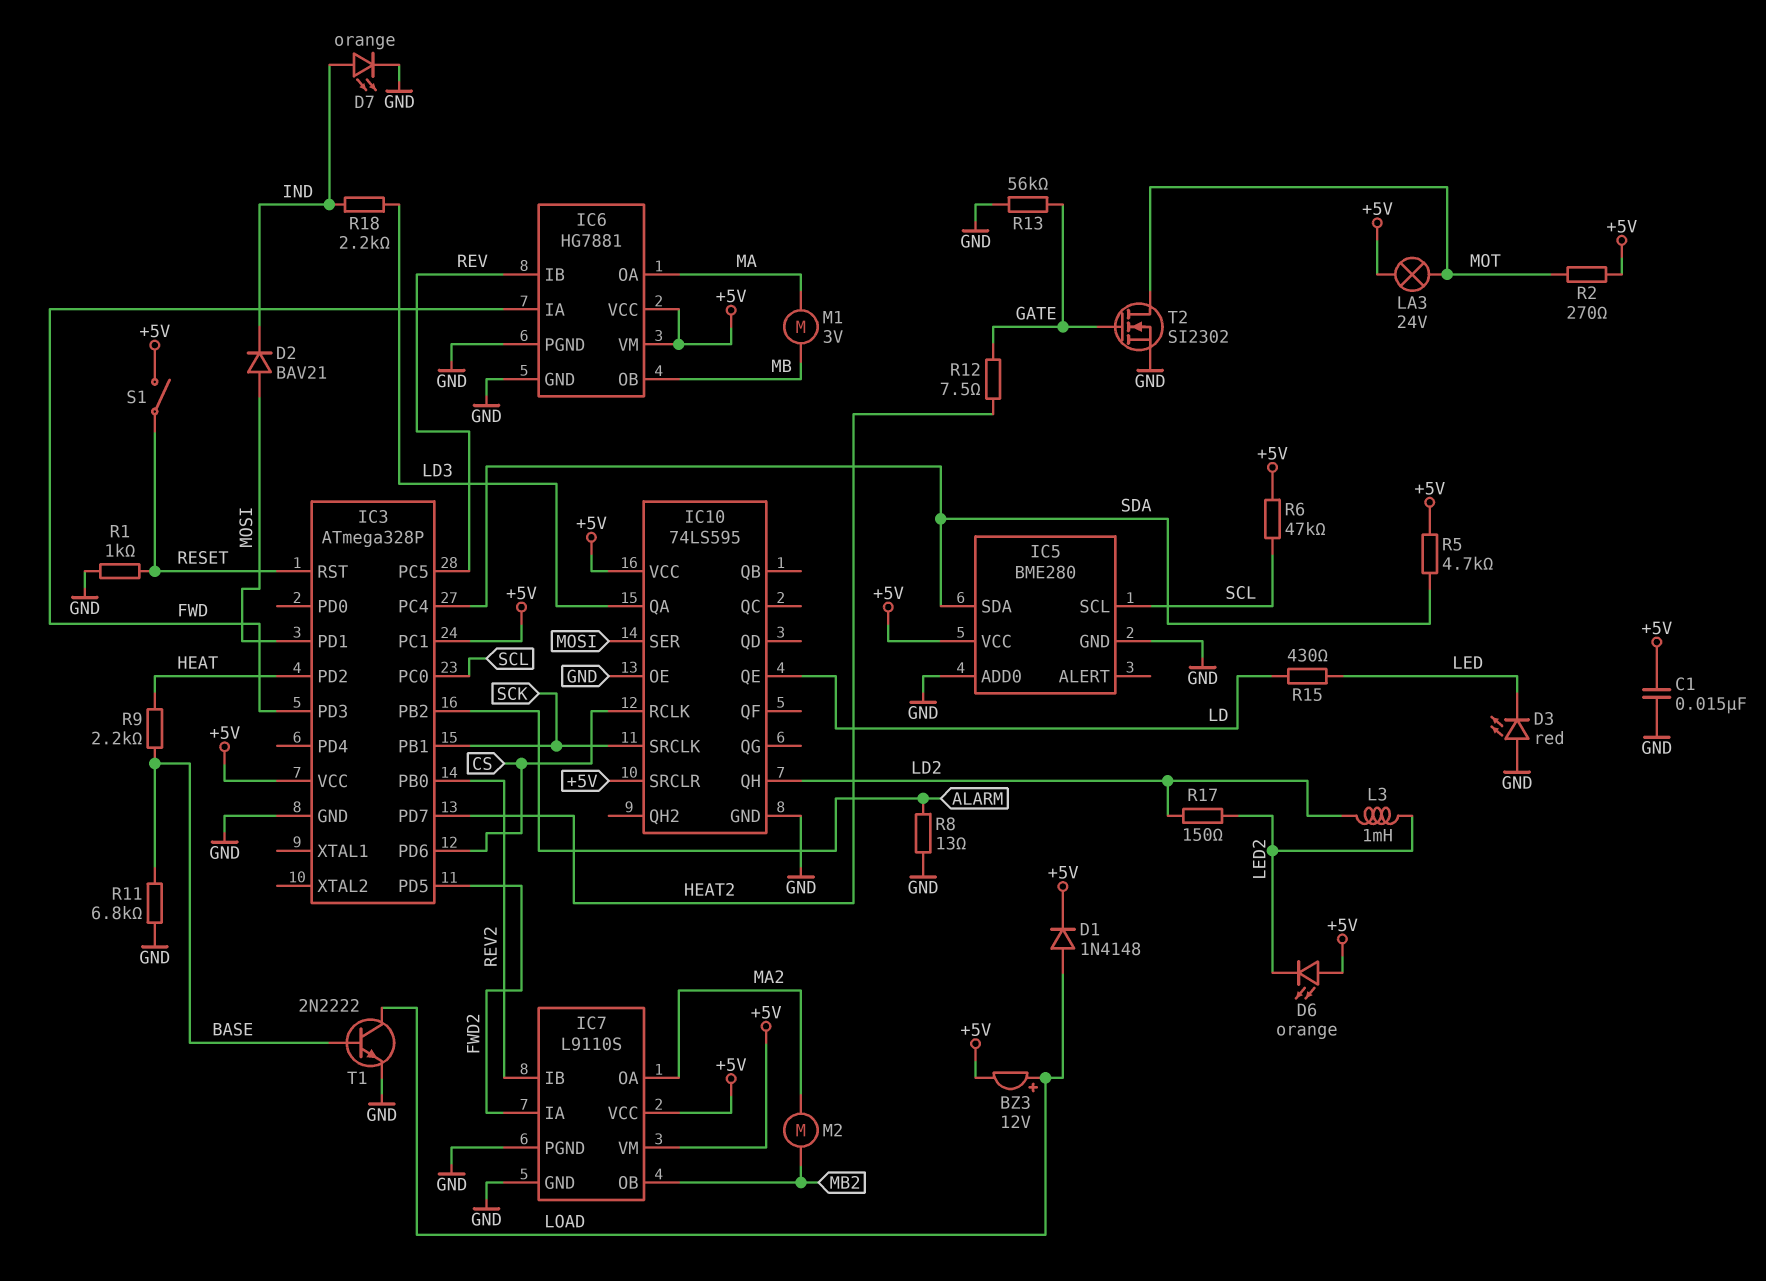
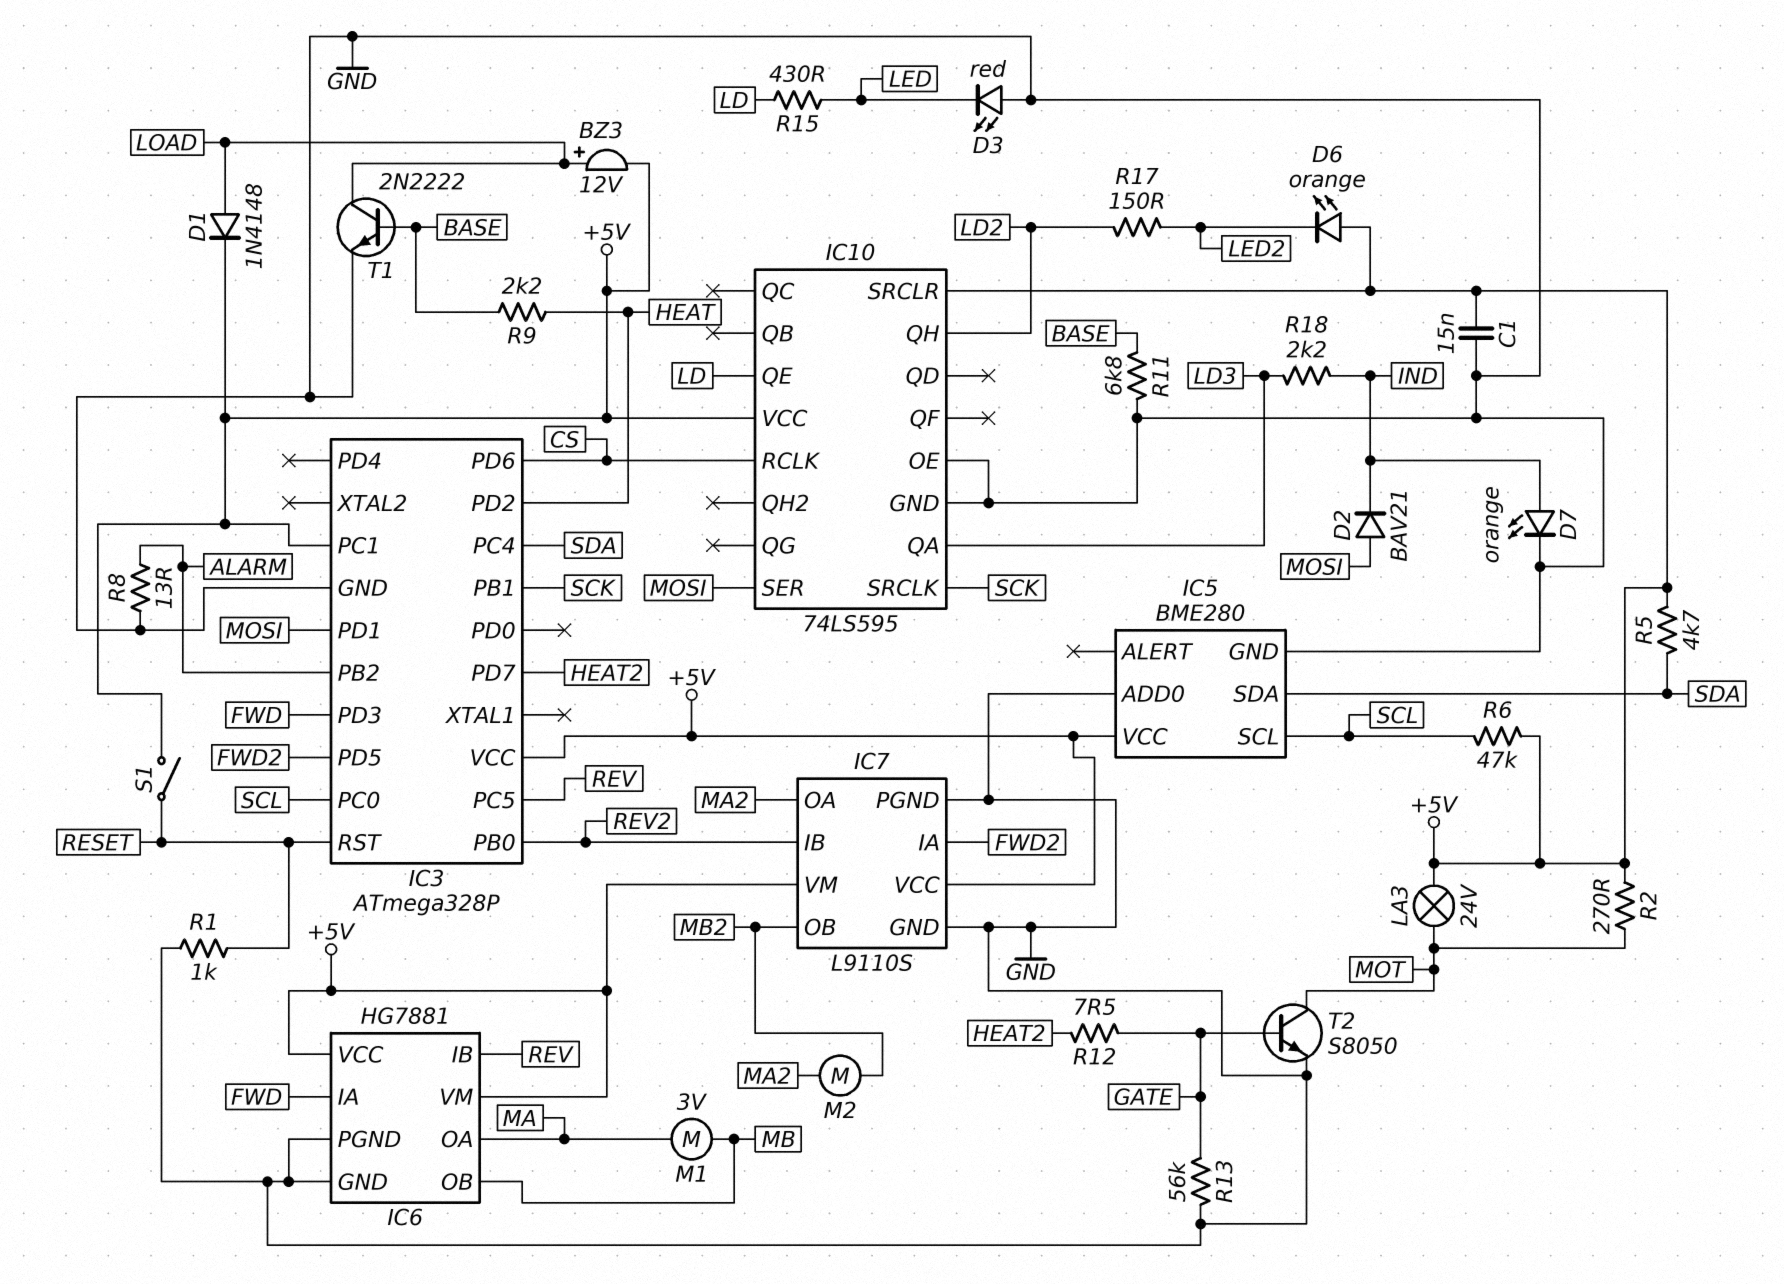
L3: 1mH (LD2, LED2) -> none
T2: NMOS SI2302 (G GATE, D MOT, S GND) -> NPN S8050 (B GATE, C MOT, E GND)

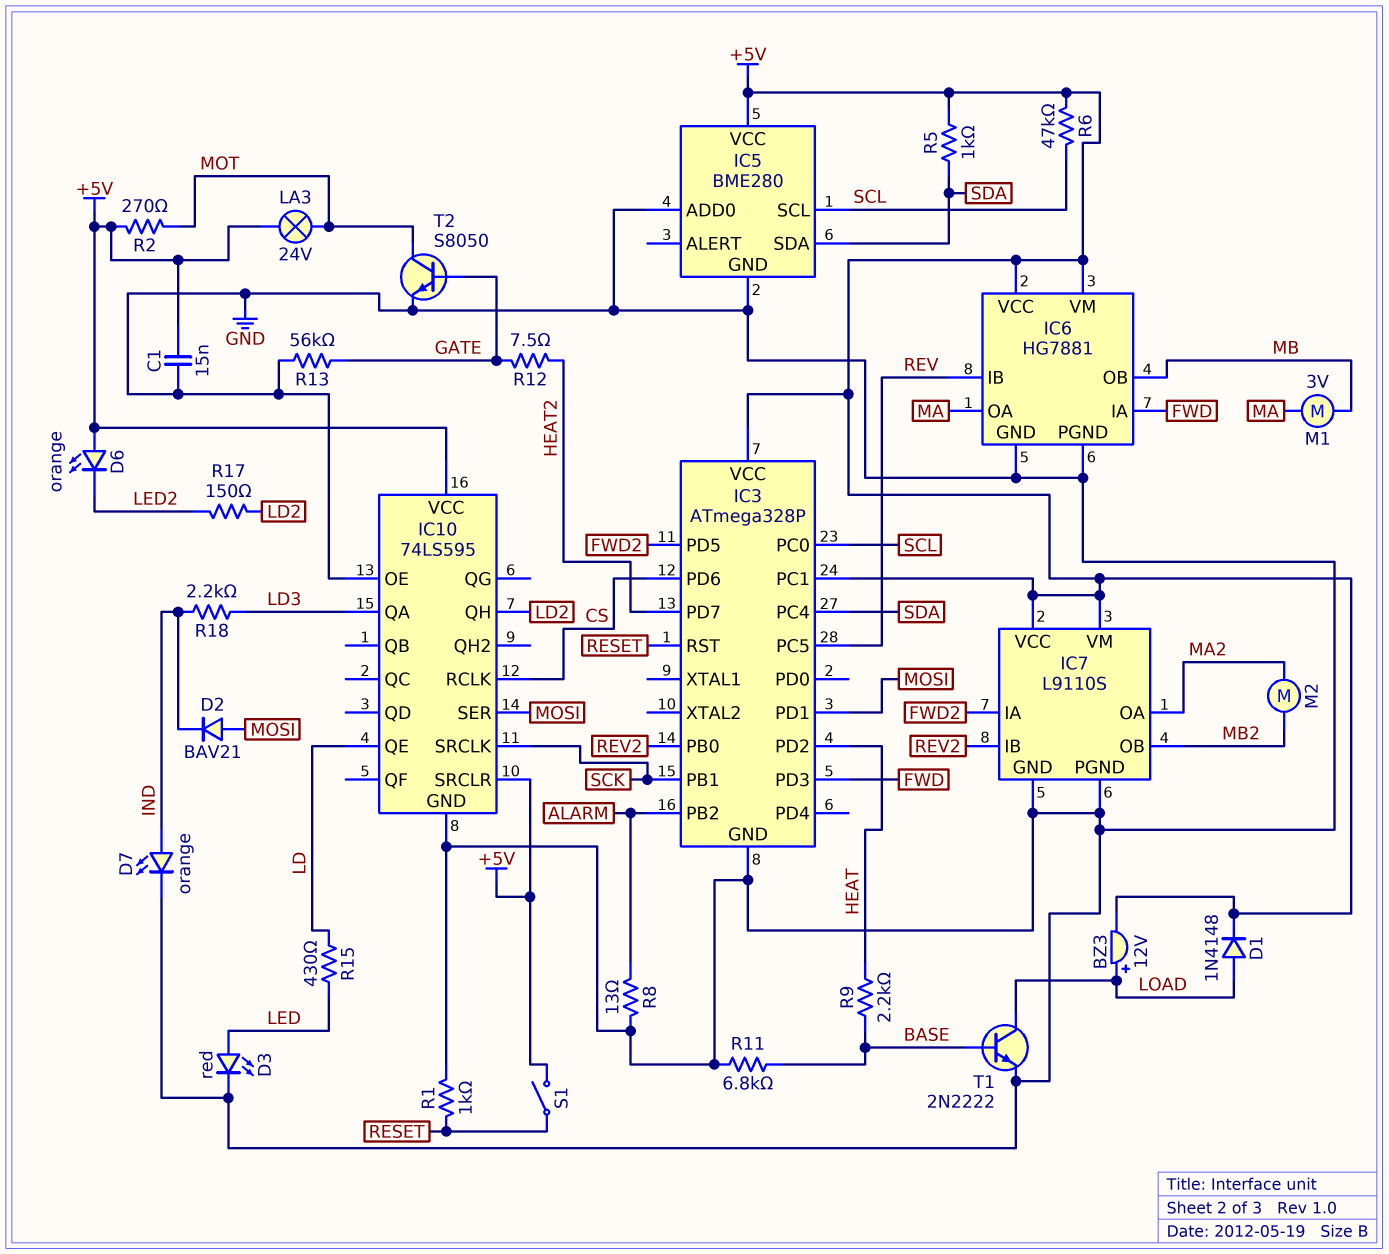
D3: LED red (A GND, K LED) -> LED red (A LED, K GND)
R5: 4.7k (+5V, SDA) -> 1k (+5V, SDA)

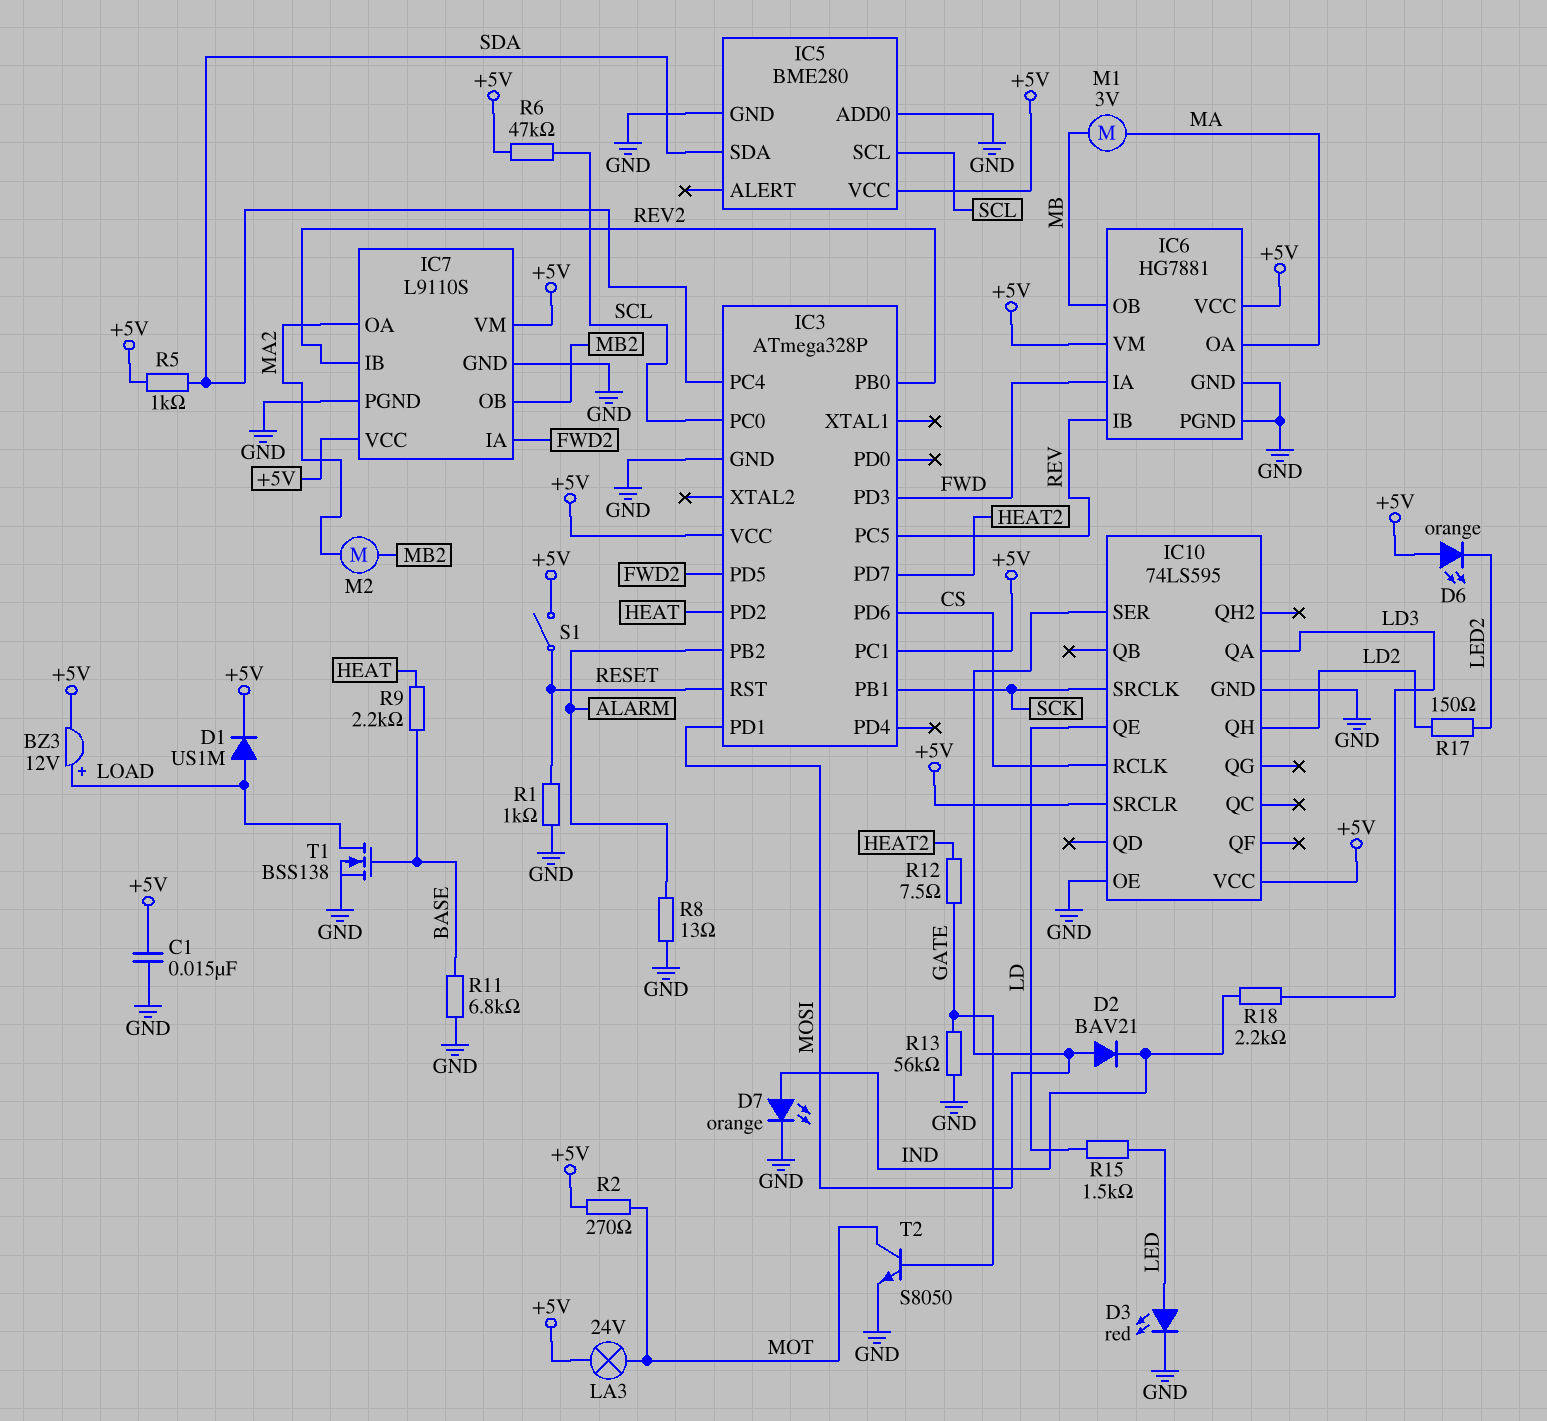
D1: diode 1N4148 (A LOAD, K +5V) -> diode US1M (A LOAD, K +5V)
R15: 430 (LD, LED) -> 1.5k (LD, LED)
T1: NPN 2N2222 (B BASE, C LOAD, E GND) -> NMOS BSS138 (G BASE, D LOAD, S GND)

